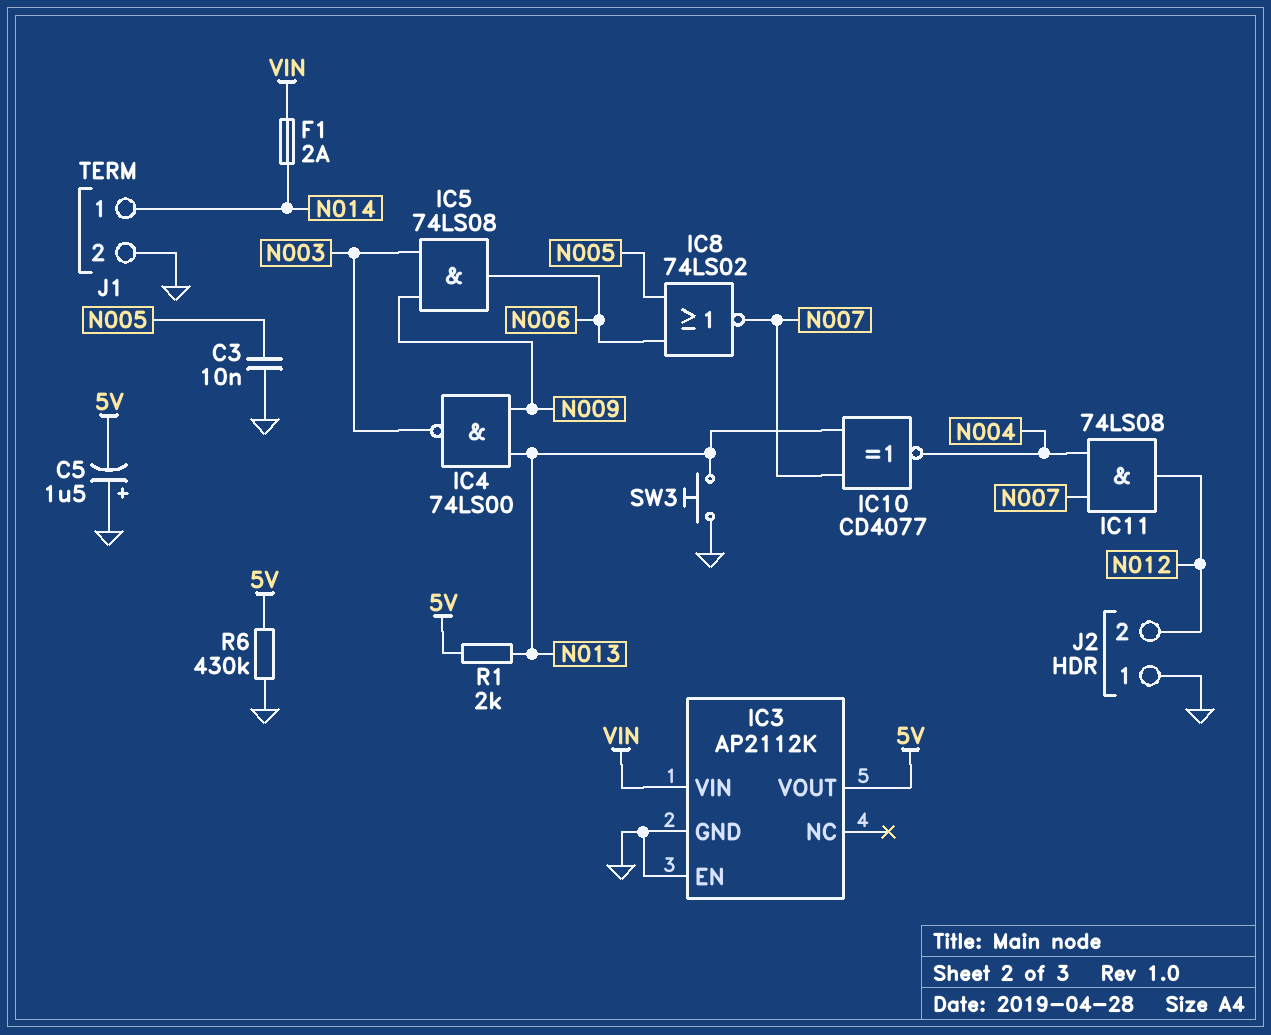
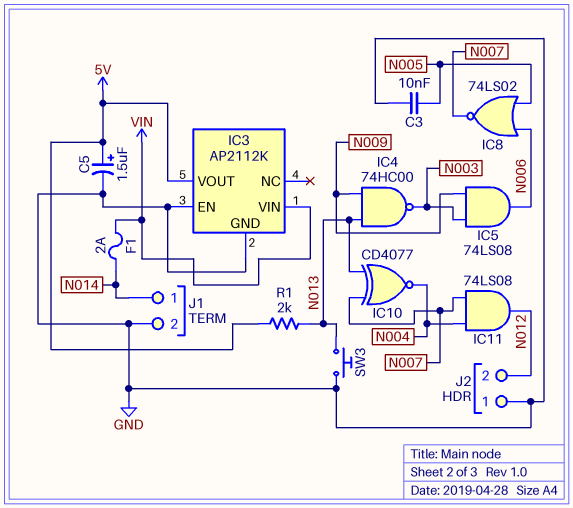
C5: 1.5uF (plus GND, minus 5V) -> 1.5uF (plus 5V, minus GND)
IC4: NAND 74LS00 (in N009, in N013, out N003) -> NAND 74HC00 (in N009, in N013, out N003)
R6: 430k (5V, GND) -> none

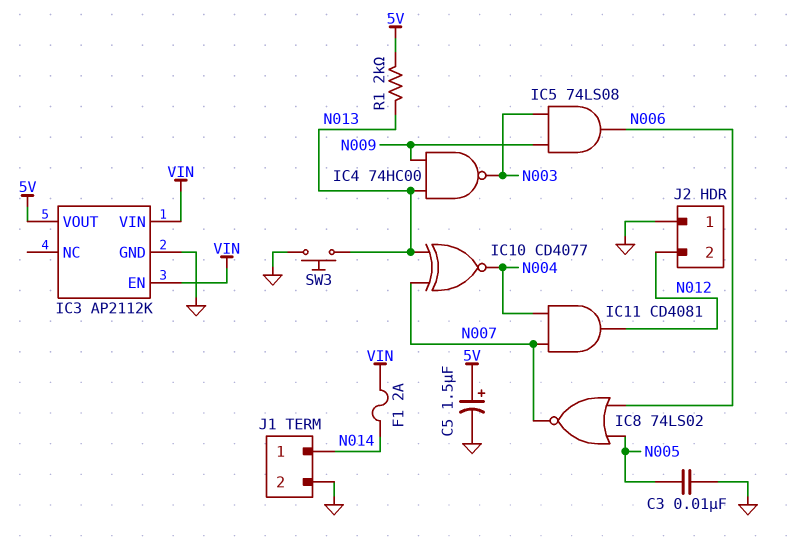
IC3 pin EN: GND -> VIN
IC11: AND 74LS08 (in N004, in N007, out N012) -> AND CD4081 (in N004, in N007, out N012)

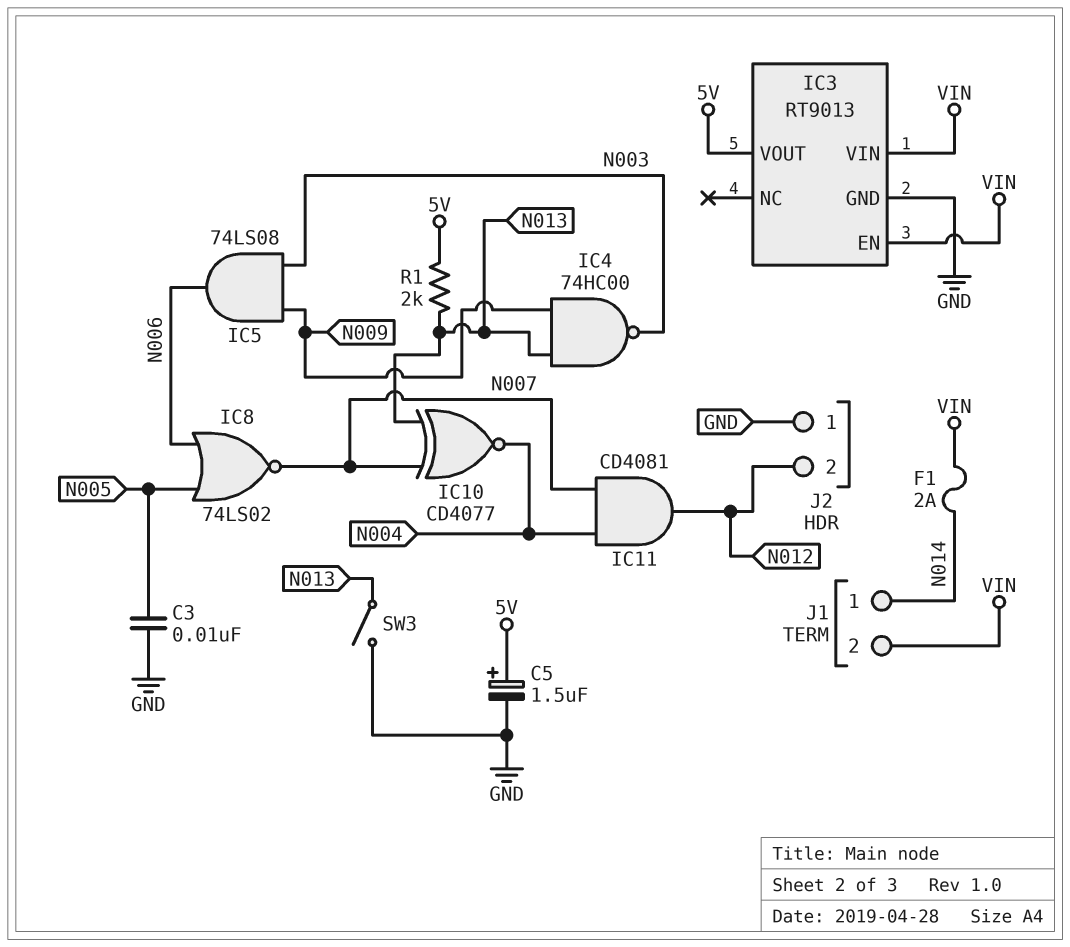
IC3: AP2112K -> RT9013
J1 pin 2: GND -> VIN
SW3: button (GND, N013) -> switch (GND, N013)

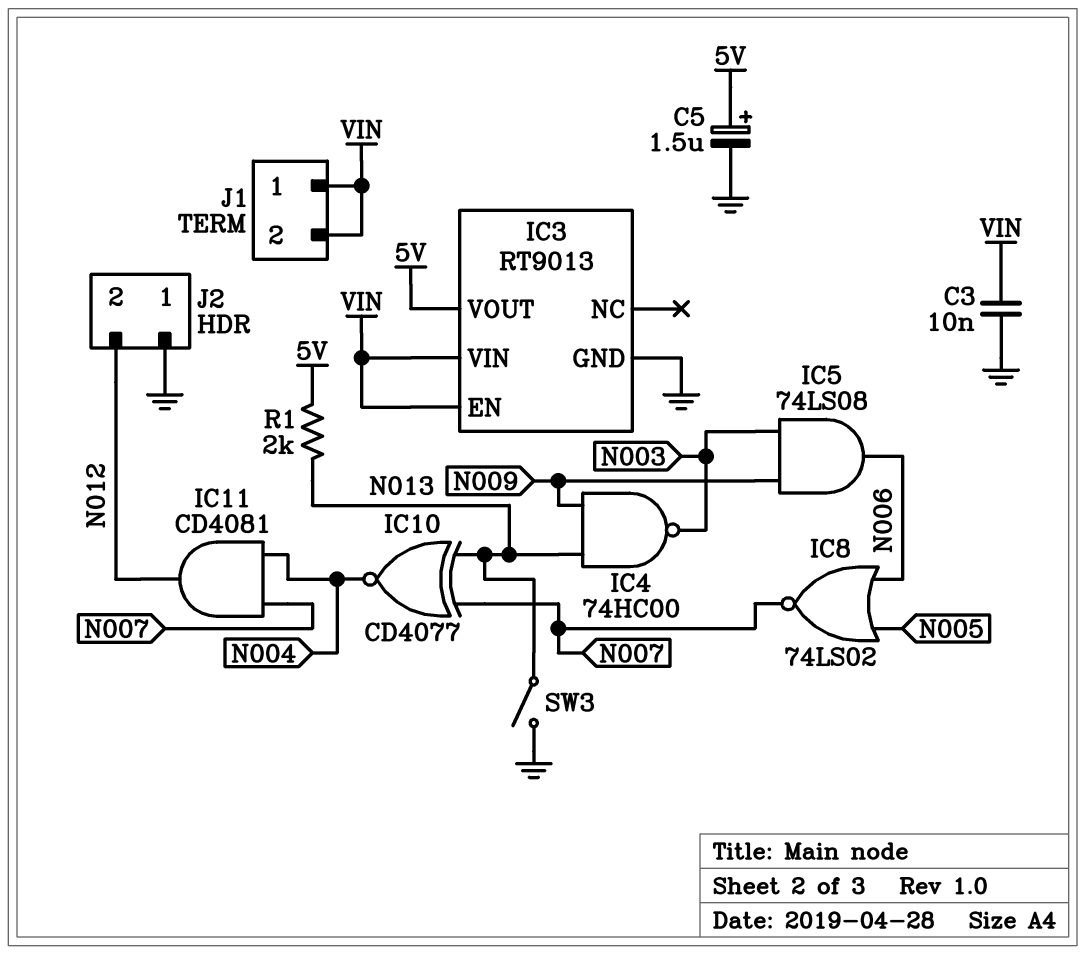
C3: 10nF (GND, N005) -> 10nF (GND, VIN)
F1: 2A (N014, VIN) -> none
J1 pin 1: N014 -> VIN

